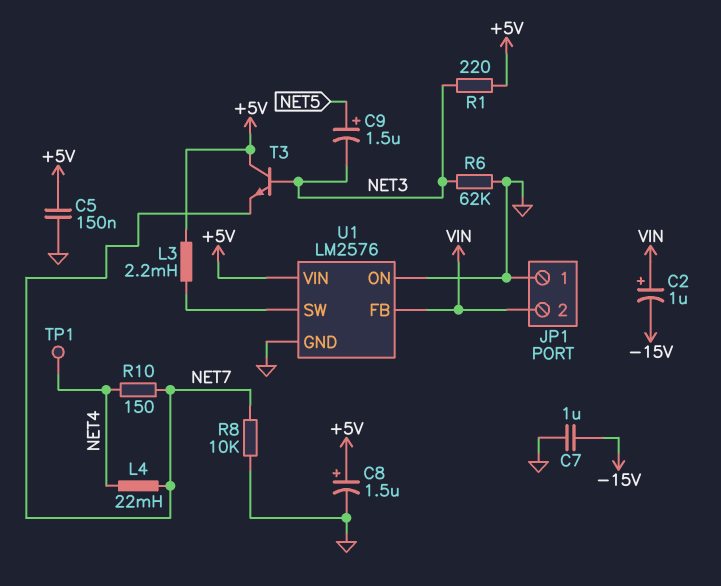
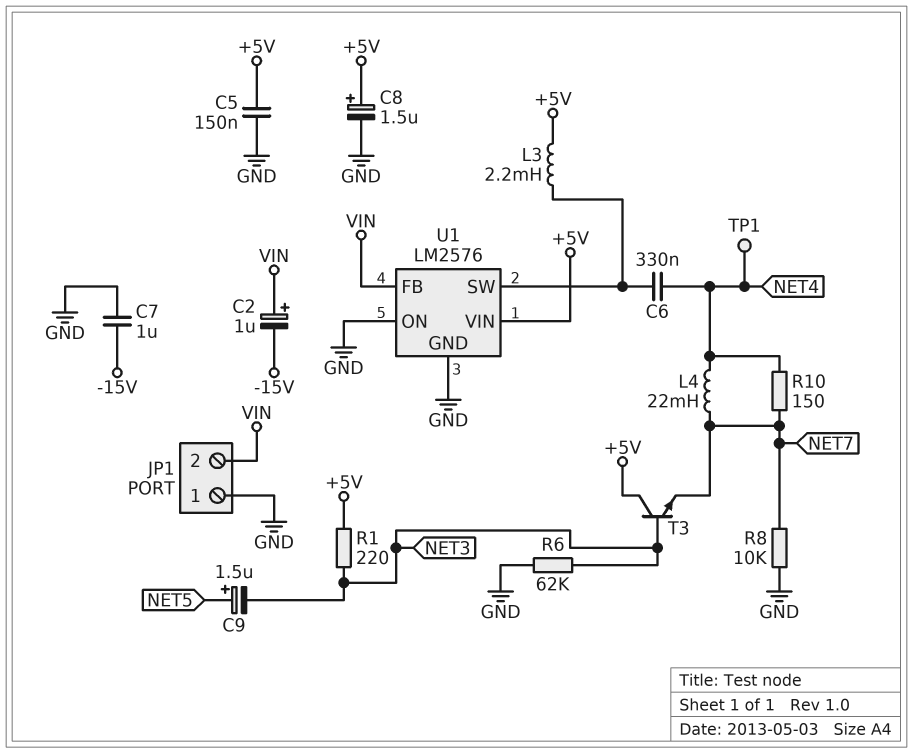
C6: none -> 330nF (NET4, U1/SW)

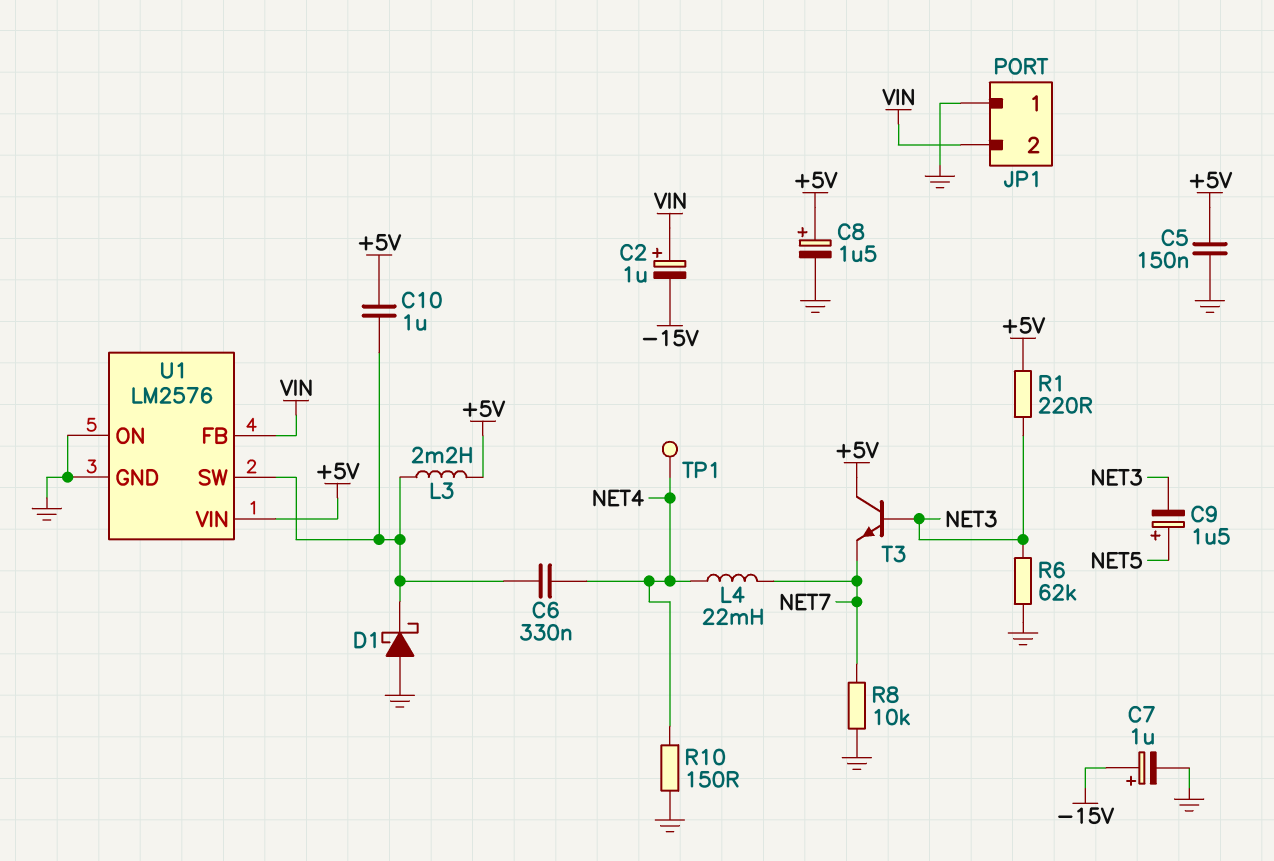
C7: 1uF (-15V, GND) -> 1uF (plus -15V, minus GND)
C10: none -> 1uF (+5V, U1/SW)
D1: none -> schottky (A GND, K U1/SW)
R10: 150 (NET4, NET7) -> 150 (GND, NET4)

